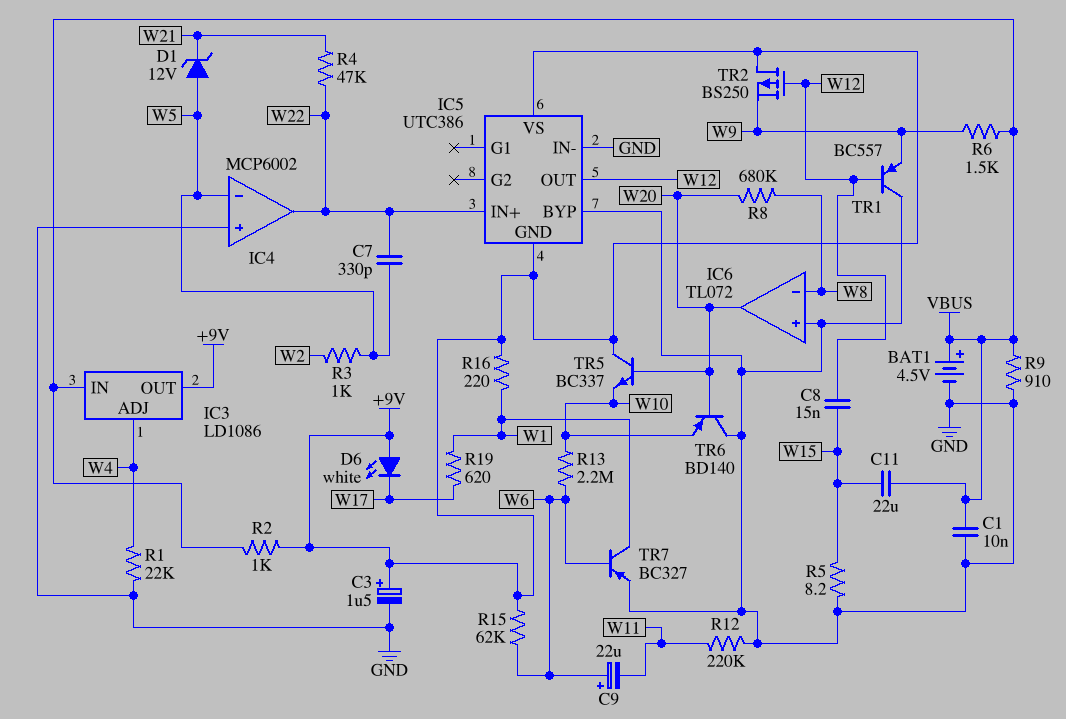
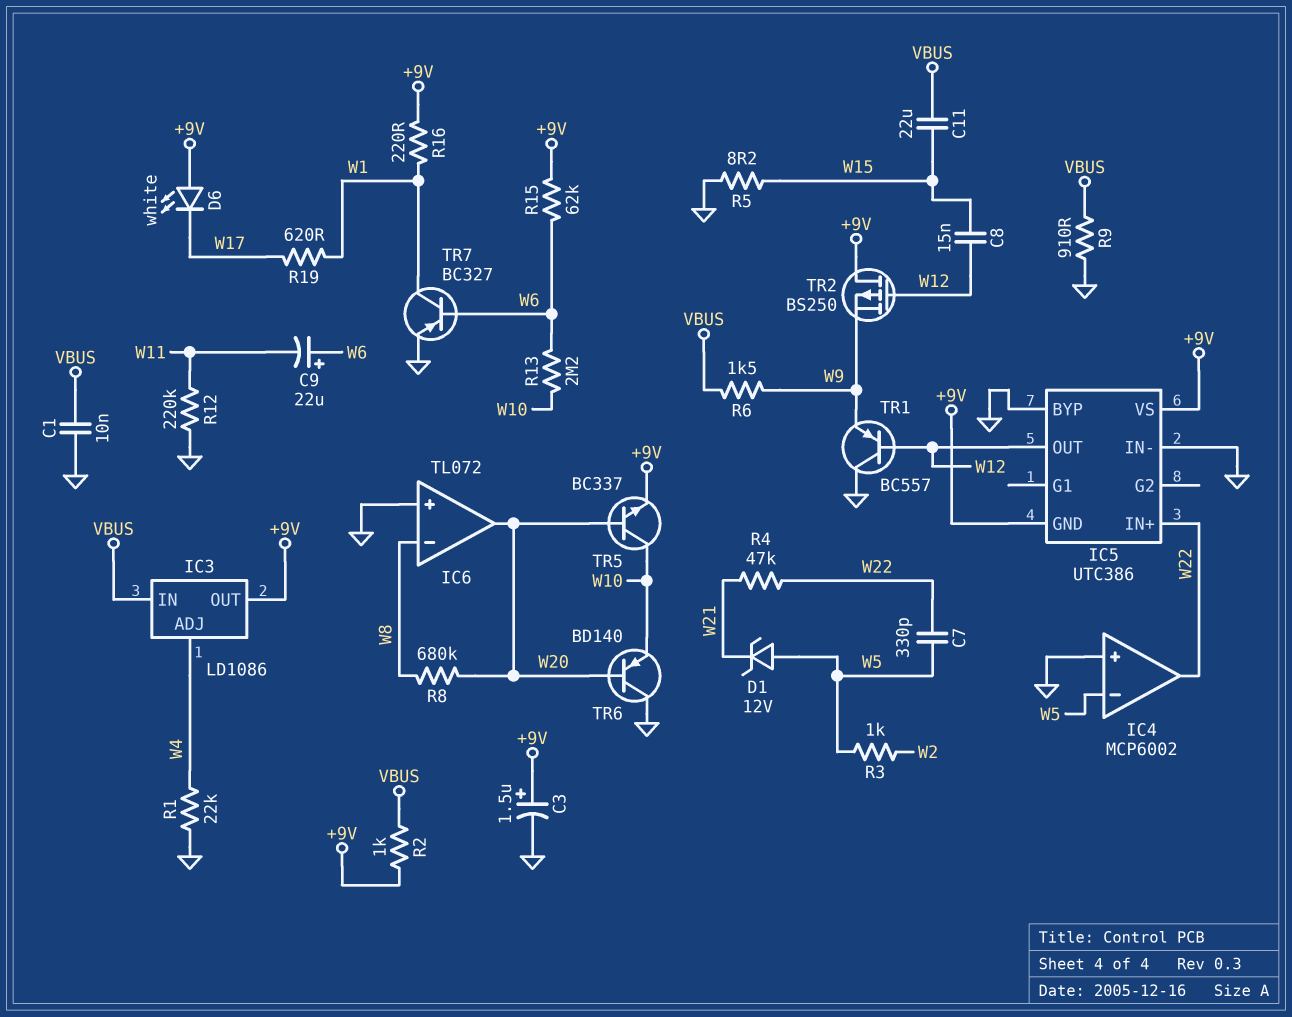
BAT1: 4.5V (plus VBUS, minus GND) -> none
TR5: NPN BC337 (B W20, C +9V, E W10) -> NPN BC337 (B W20, C W10, E +9V)

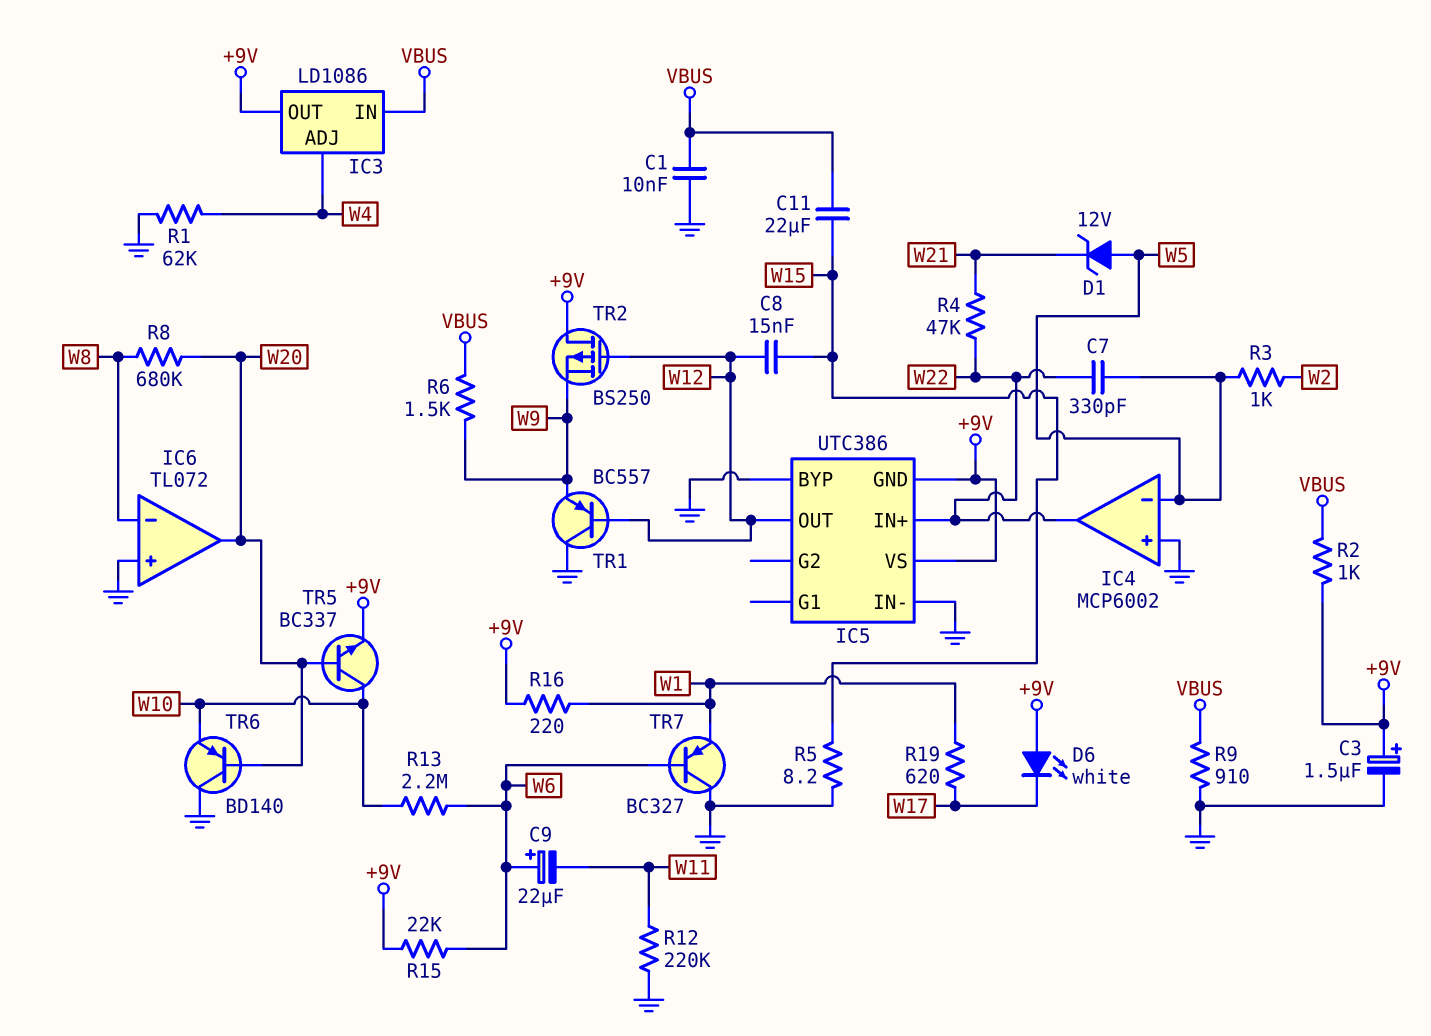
R1: 22k (GND, W4) -> 62k (GND, W4)
R15: 62k (+9V, W6) -> 22k (+9V, W6)
TR7: PNP BC327 (B W6, C W1, E GND) -> PNP BC327 (B W6, C GND, E W1)

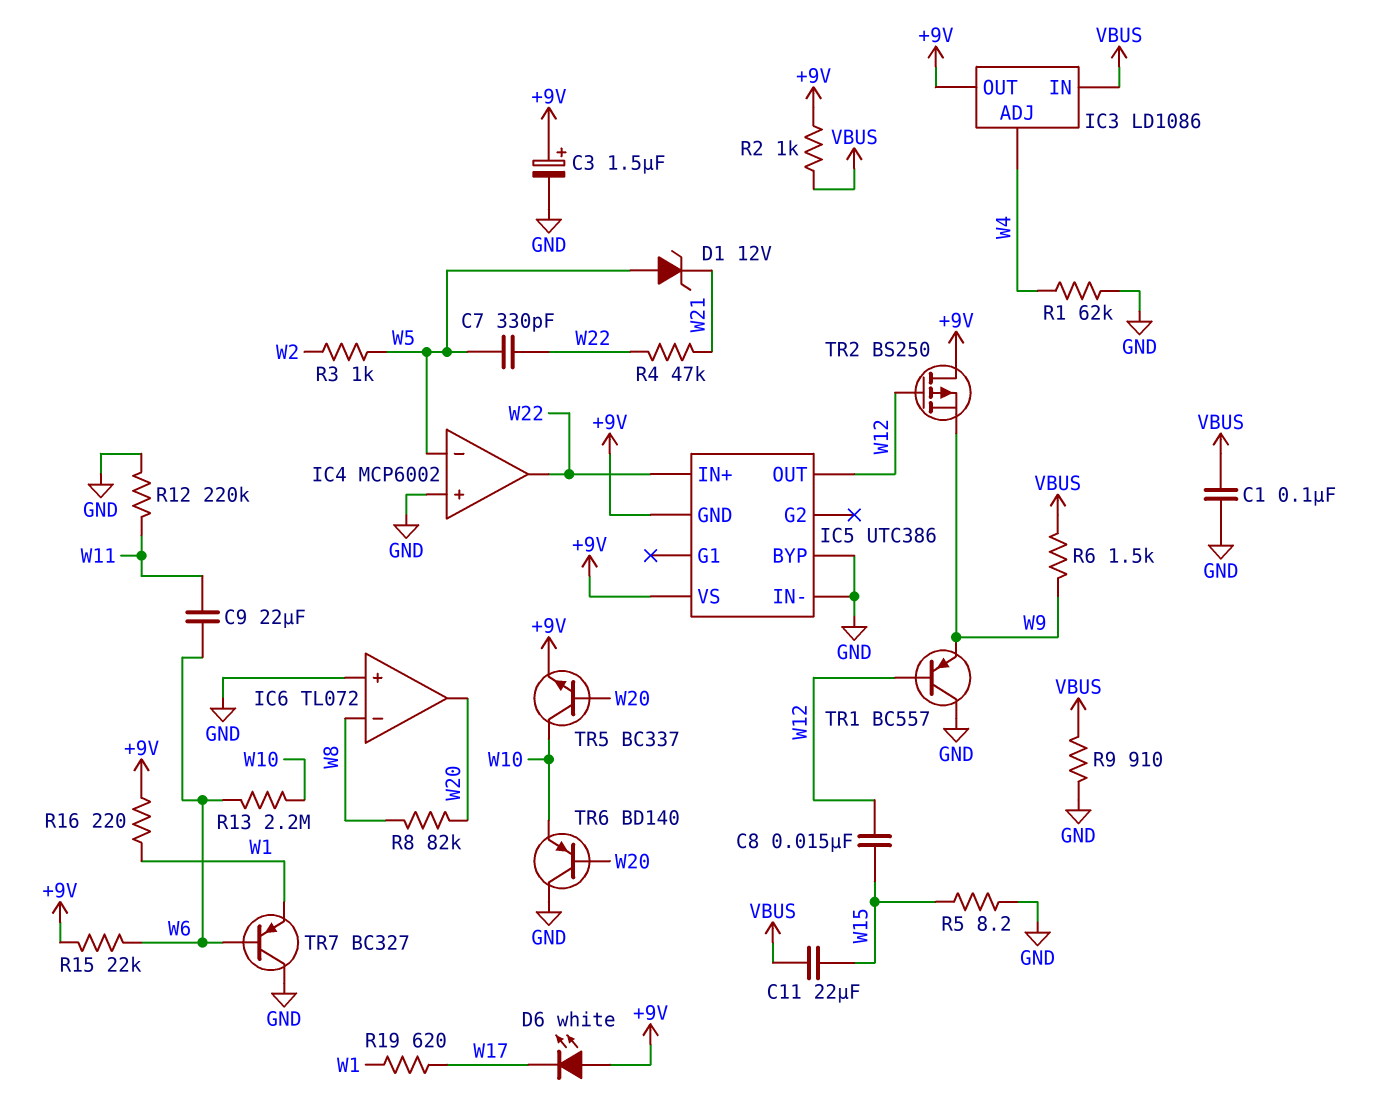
C1: 10nF (GND, VBUS) -> 100nF (GND, VBUS)
C9: 22uF (plus W6, minus W11) -> 22uF (W6, W11)
R8: 680k (W8, W20) -> 82k (W8, W20)

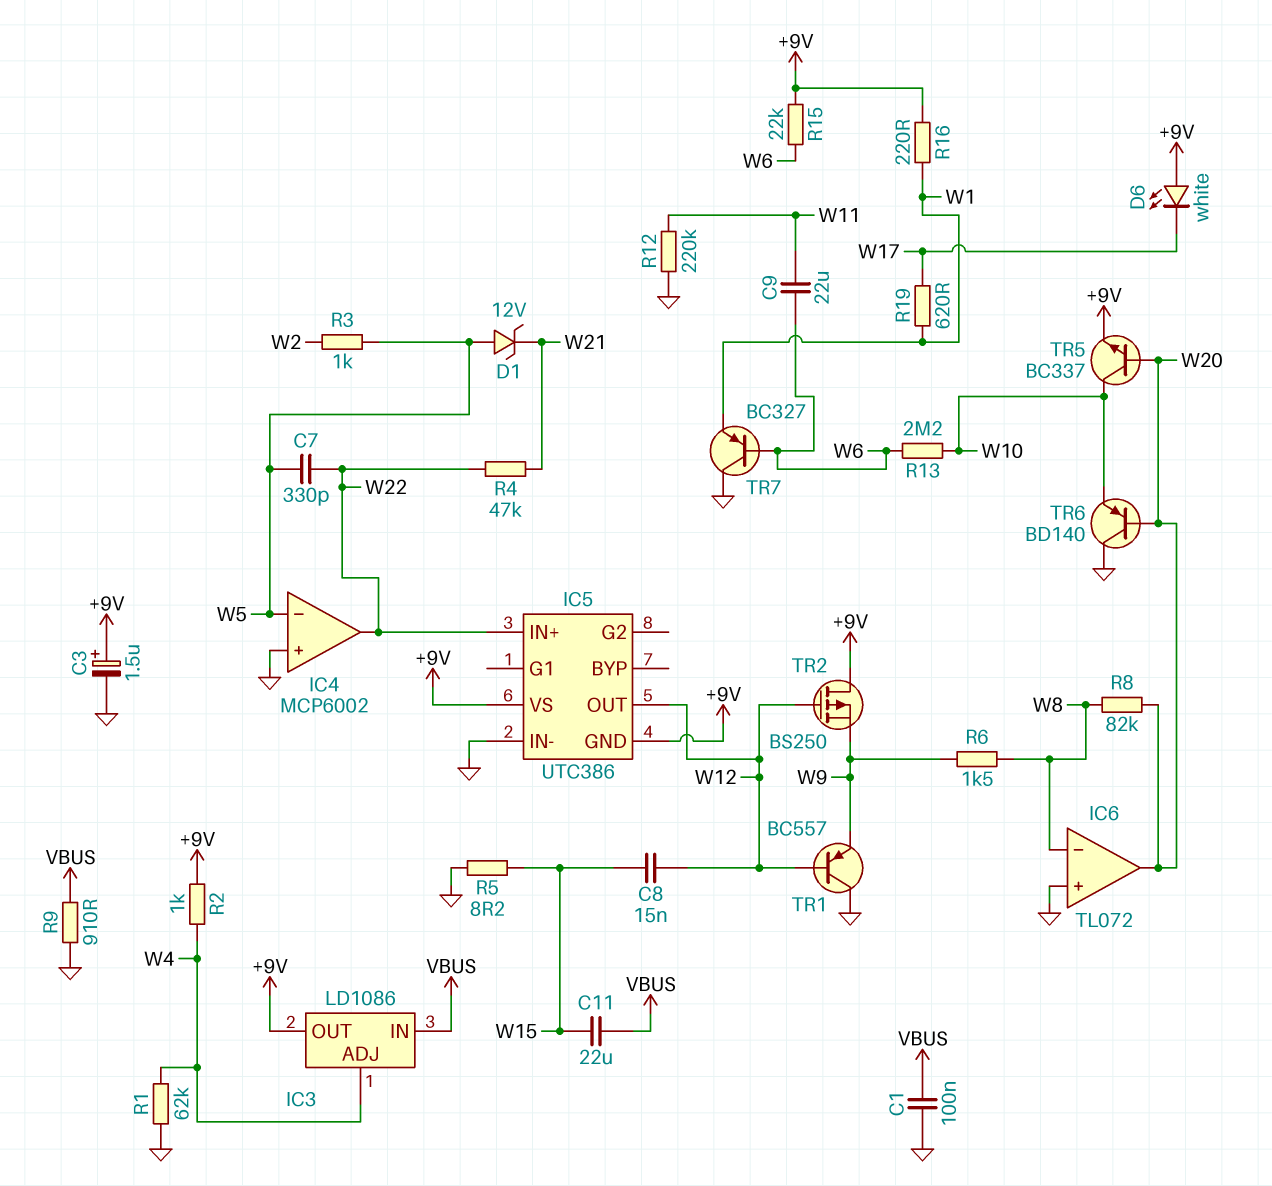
IC5 pin BYP: GND -> none
R2: 1k (+9V, VBUS) -> 1k (+9V, W4)
R6: 1.5k (VBUS, W9) -> 1.5k (W8, W9)

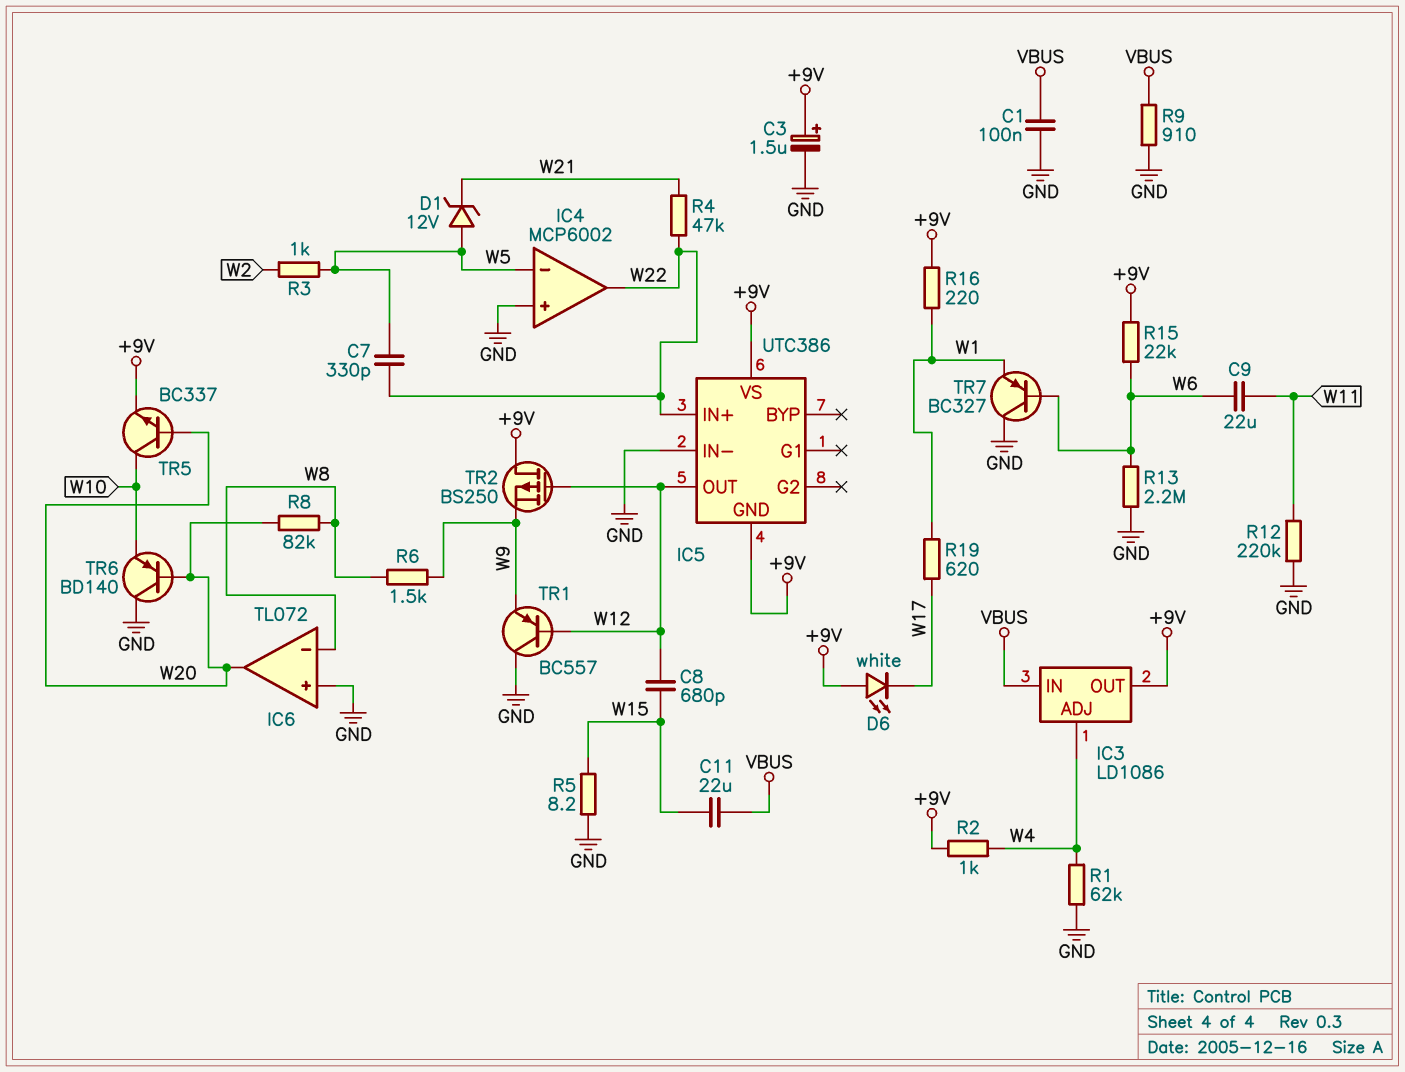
C8: 15nF (W12, W15) -> 680pF (W12, W15)
R13: 2.2M (W6, W10) -> 2.2M (GND, W6)

